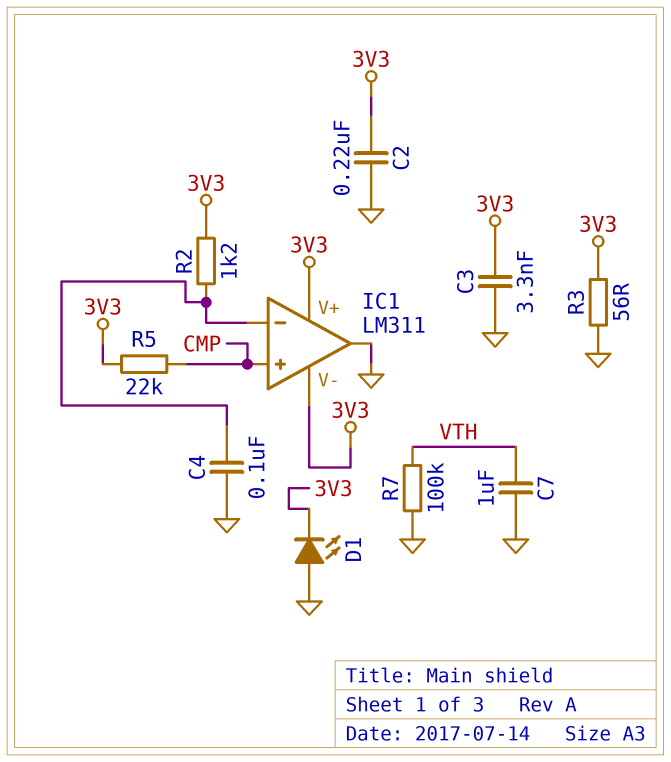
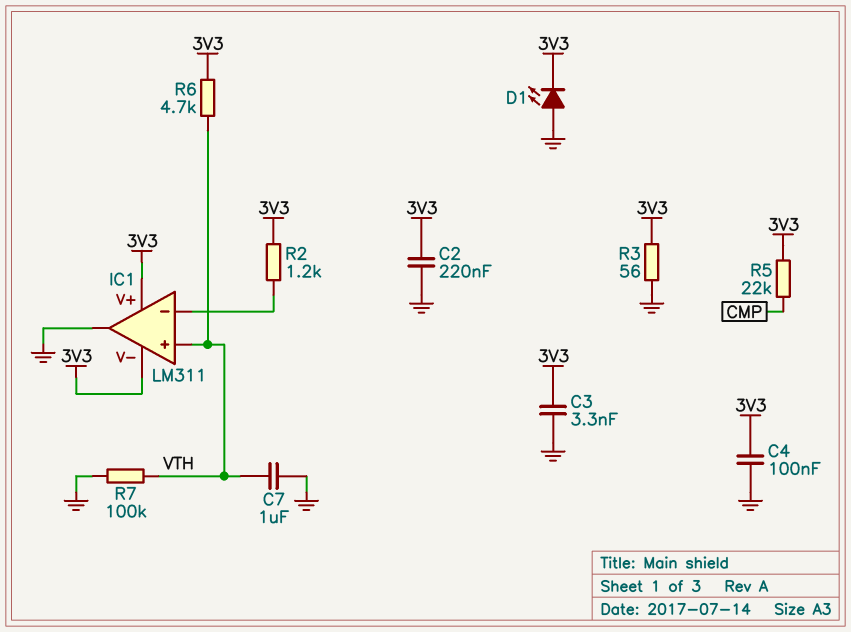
C4: 100nF (GND, IC1/in-) -> 100nF (3V3, GND)
IC1 pin in+: CMP -> VTH
R6: none -> 4.7k (3V3, VTH)

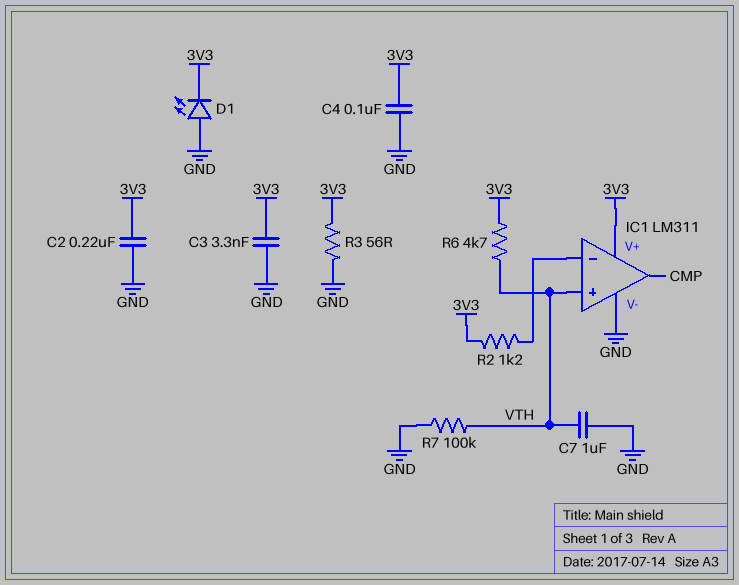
IC1 pin V-: 3V3 -> GND
IC1 pin out: GND -> CMP
R5: 22k (3V3, CMP) -> none

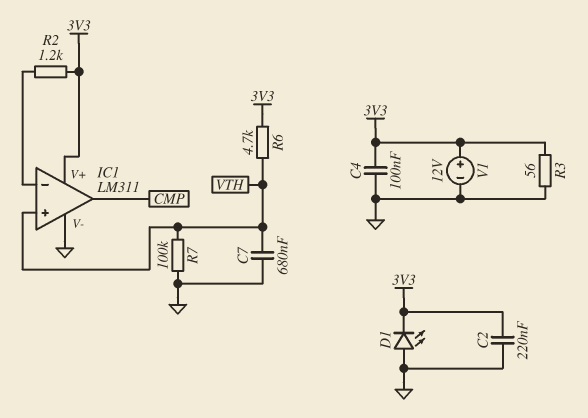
C3: 3.3nF (3V3, GND) -> none
C7: 1uF (GND, VTH) -> 680nF (GND, VTH)
V1: none -> 12V (plus 3V3, minus GND)

